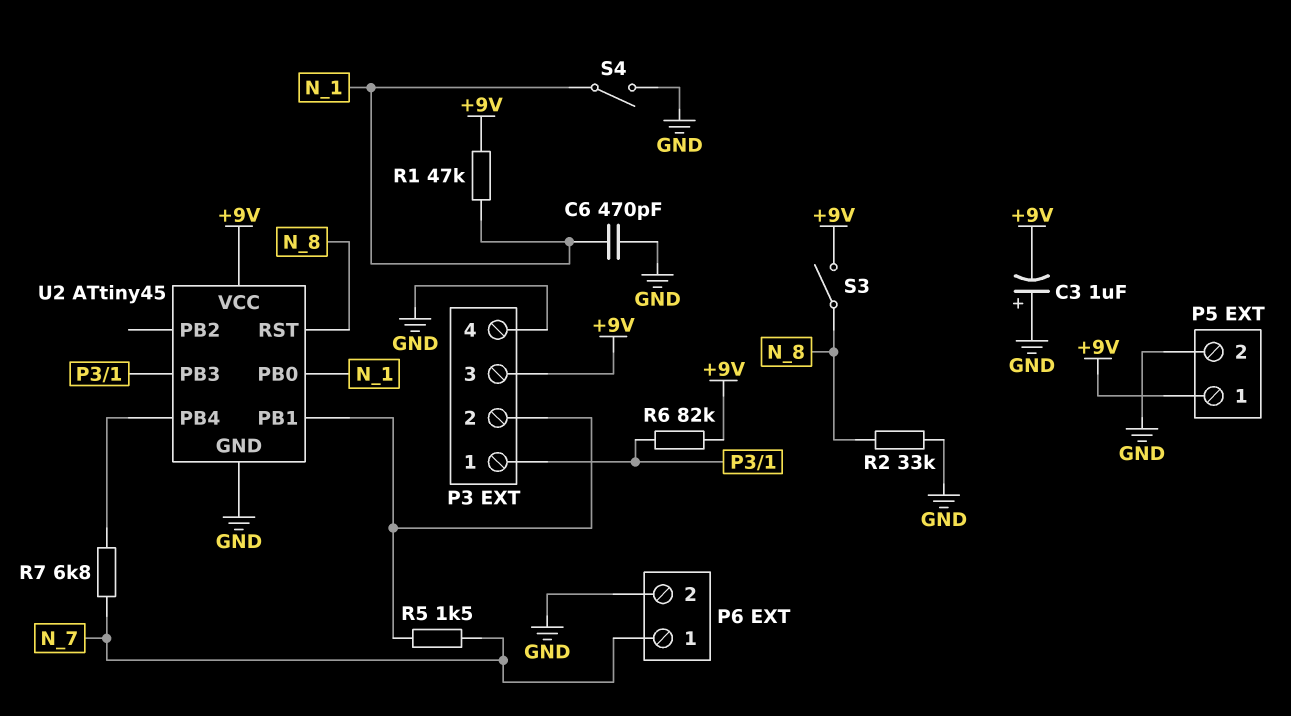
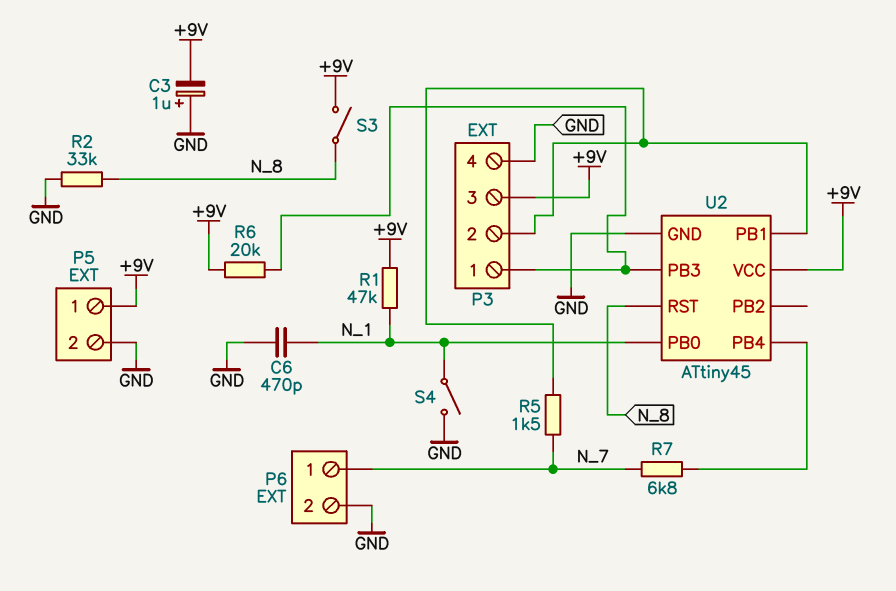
R6: 82k (+9V, P3/1) -> 20k (+9V, P3/1)

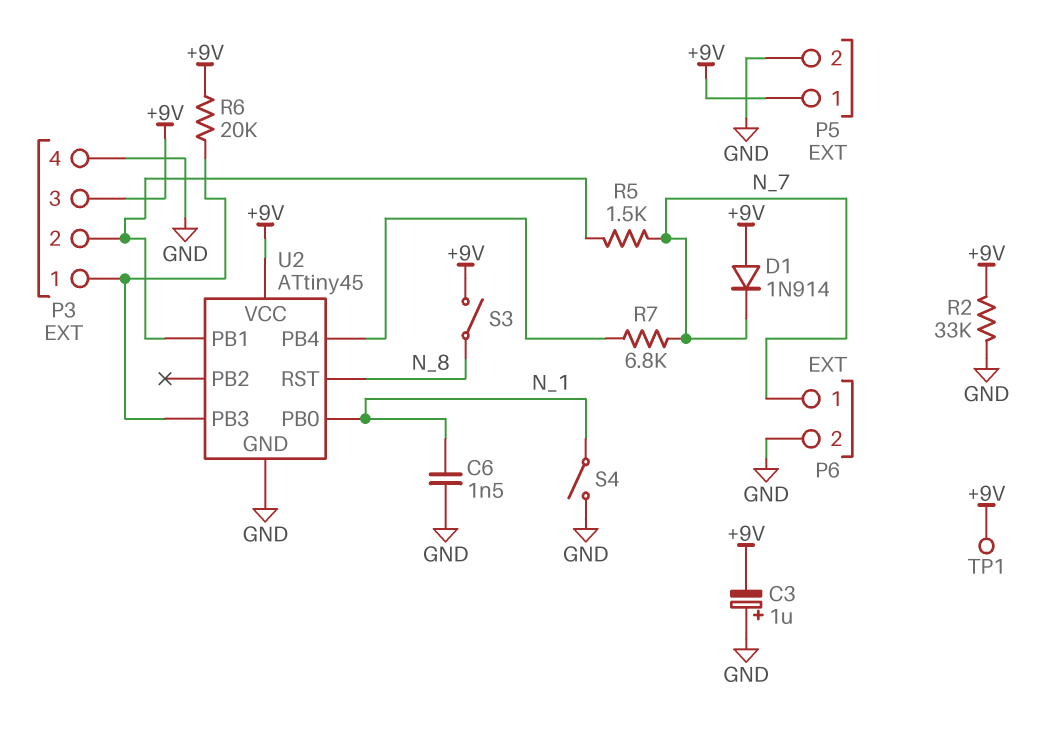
C6: 470pF (GND, N_1) -> 1.5nF (GND, N_1)
D1: none -> diode 1N914 (A +9V, K N_7)
R1: 47k (+9V, N_1) -> none
R2: 33k (GND, N_8) -> 33k (+9V, GND)
TP1: none -> test point (+9V)

